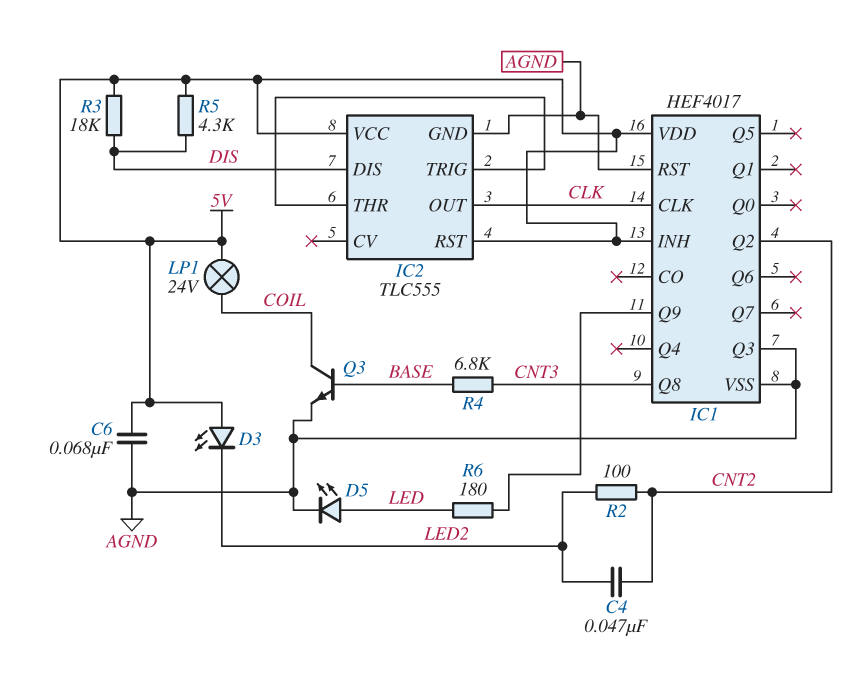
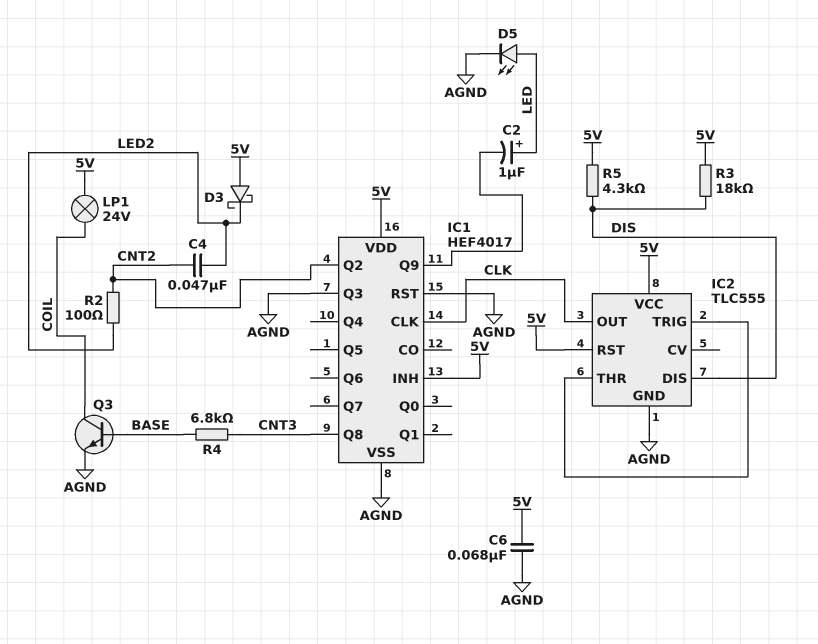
C2: none -> 1uF (plus LED, minus IC1/Q9)
D3: LED (A 5V, K LED2) -> schottky (A 5V, K LED2)
R6: 180 (IC1/Q9, LED) -> none

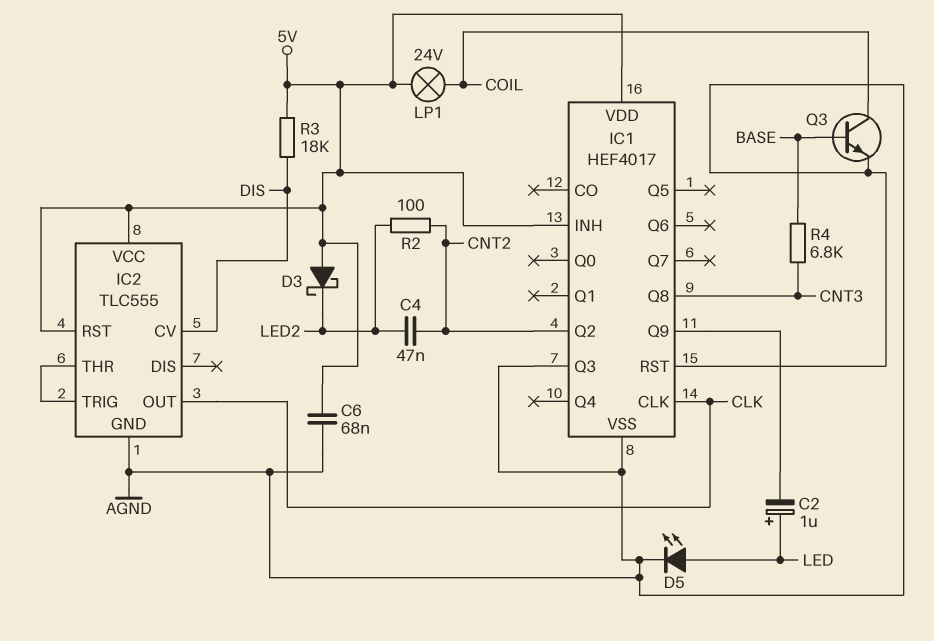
IC2 pin CV: none -> DIS
IC2 pin DIS: DIS -> none
R5: 4.3k (5V, DIS) -> none

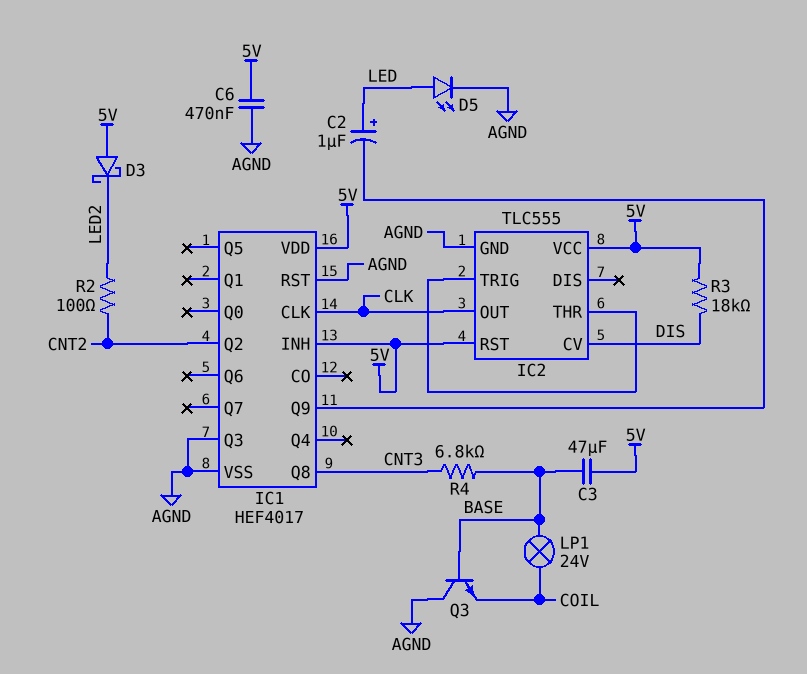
C3: none -> 47uF (5V, BASE)
C4: 47nF (CNT2, LED2) -> none
C6: 68nF (5V, AGND) -> 470nF (5V, AGND)
LP1: lamp 24V (5V, COIL) -> lamp 24V (BASE, COIL)
Q3: NPN (B BASE, C COIL, E AGND) -> NPN (B BASE, C AGND, E COIL)

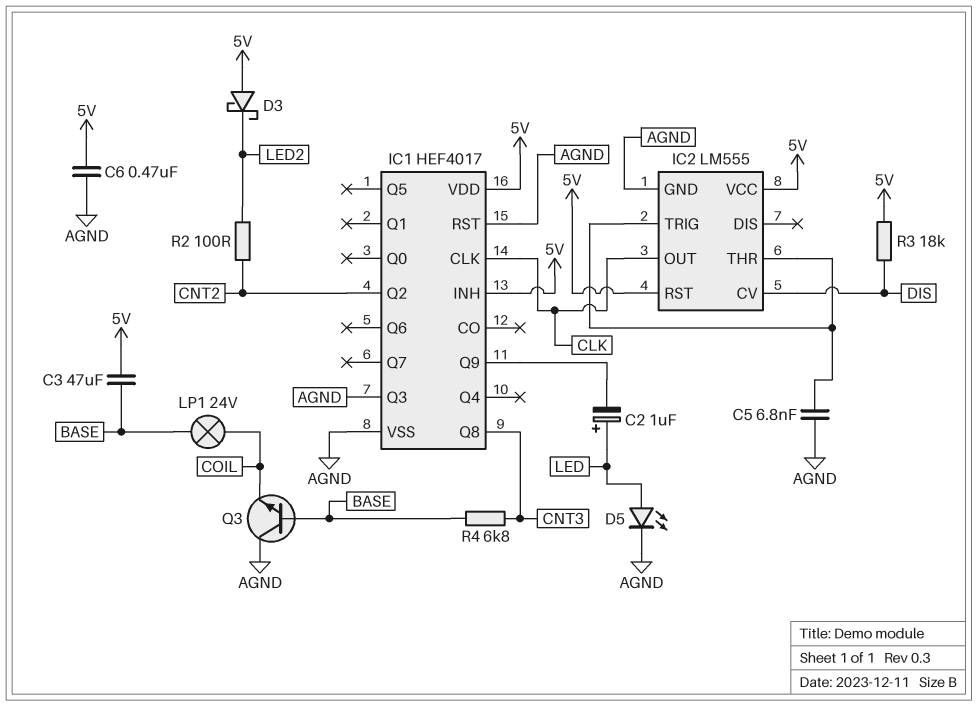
C5: none -> 6.8nF (AGND, IC2/THR)
IC2: TLC555 -> LM555

